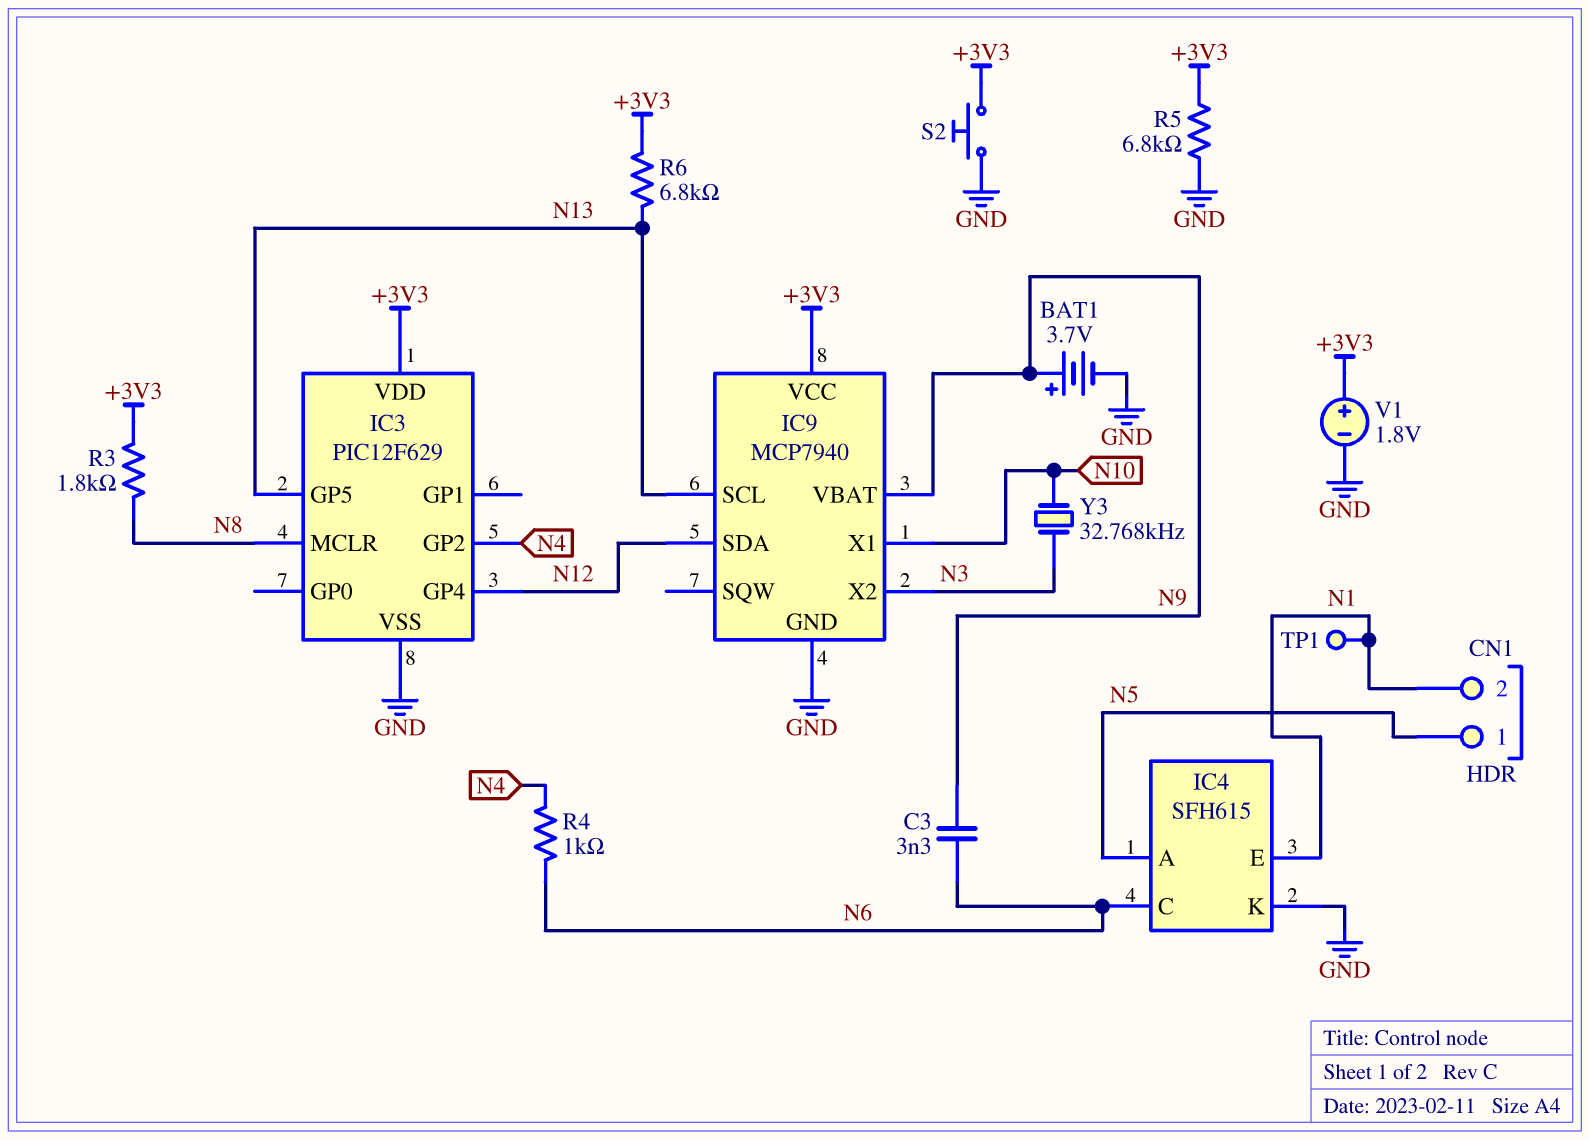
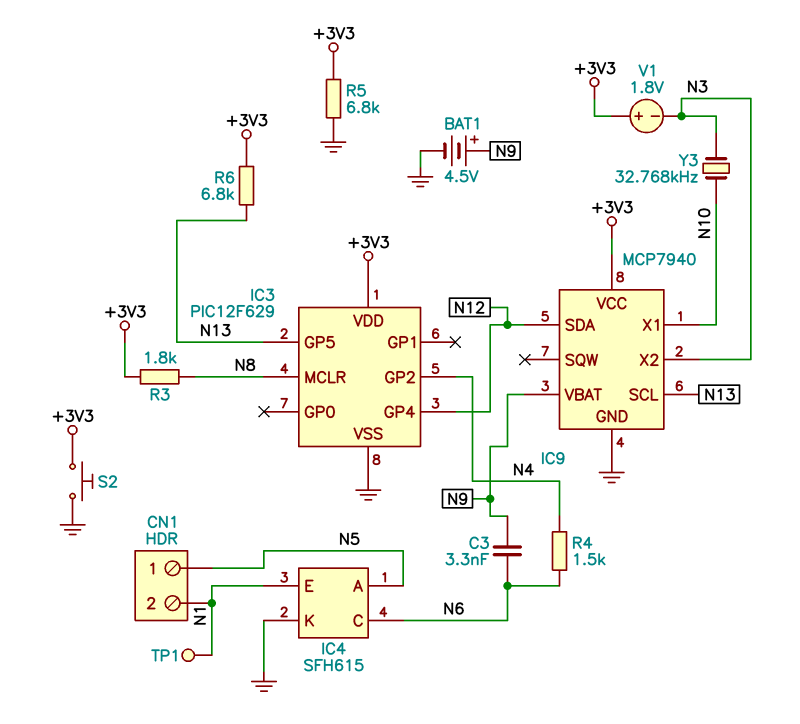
BAT1: 3.7V (plus N9, minus GND) -> 4.5V (plus N9, minus GND)
R4: 1k (N4, N6) -> 1.5k (N4, N6)
V1: 1.8V (plus +3V3, minus GND) -> 1.8V (plus +3V3, minus N3)

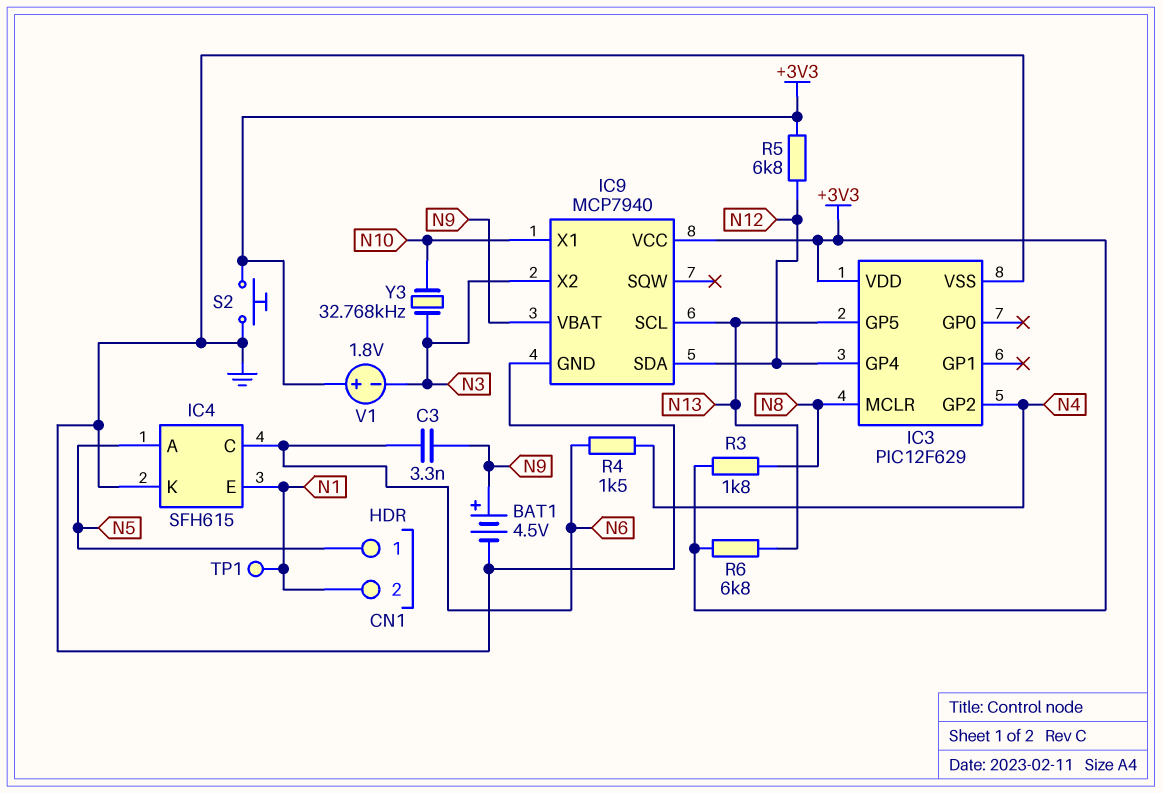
R5: 6.8k (+3V3, GND) -> 6.8k (+3V3, N12)

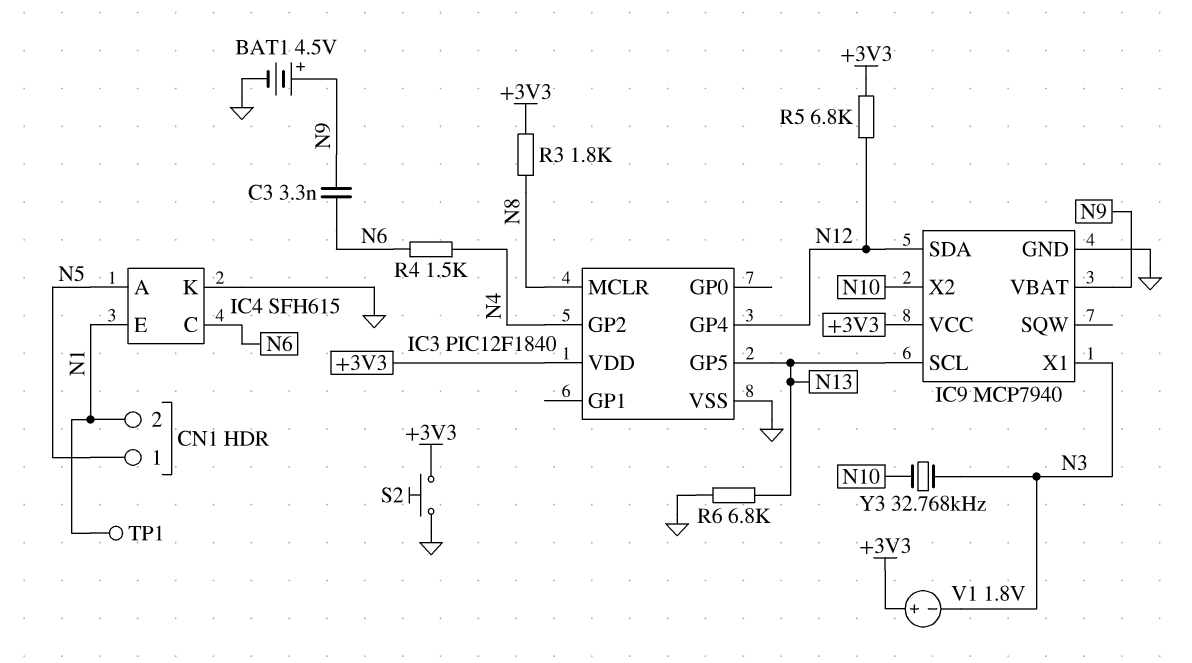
IC3: PIC12F629 -> PIC12F1840
IC9 pin X1: N10 -> N3
IC9 pin X2: N3 -> N10
R6: 6.8k (+3V3, N13) -> 6.8k (GND, N13)

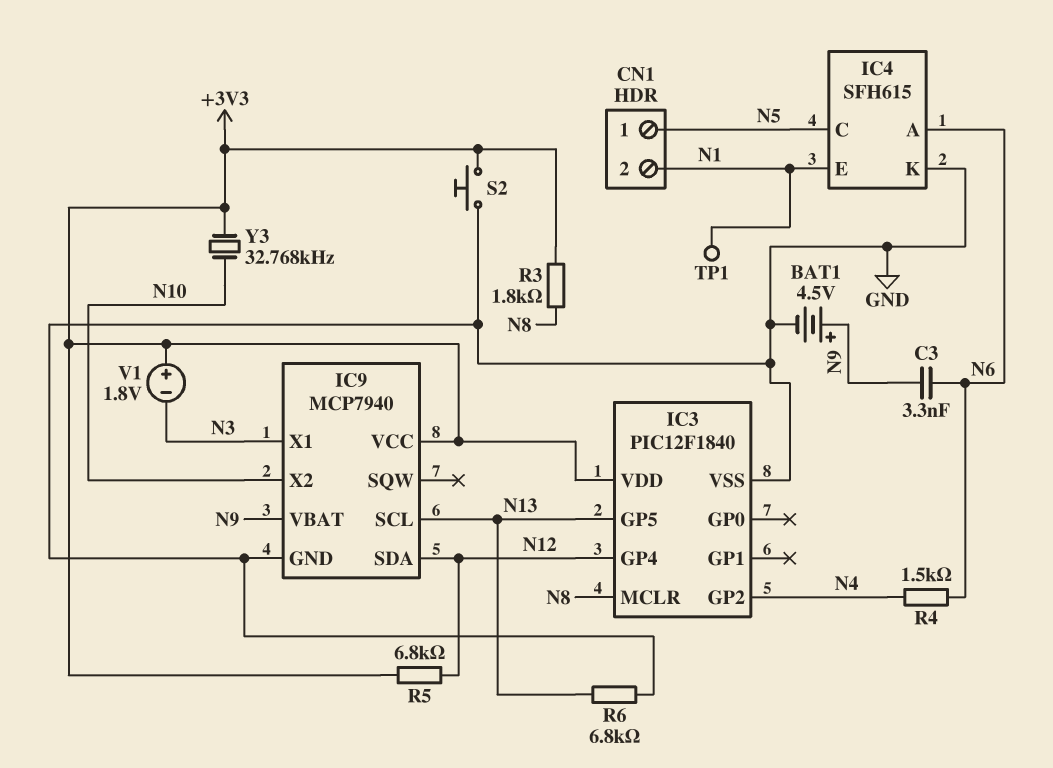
IC4 pin A: N5 -> N6
IC4 pin C: N6 -> N5
Y3: 32.768kHz (N3, N10) -> 32.768kHz (+3V3, N10)

